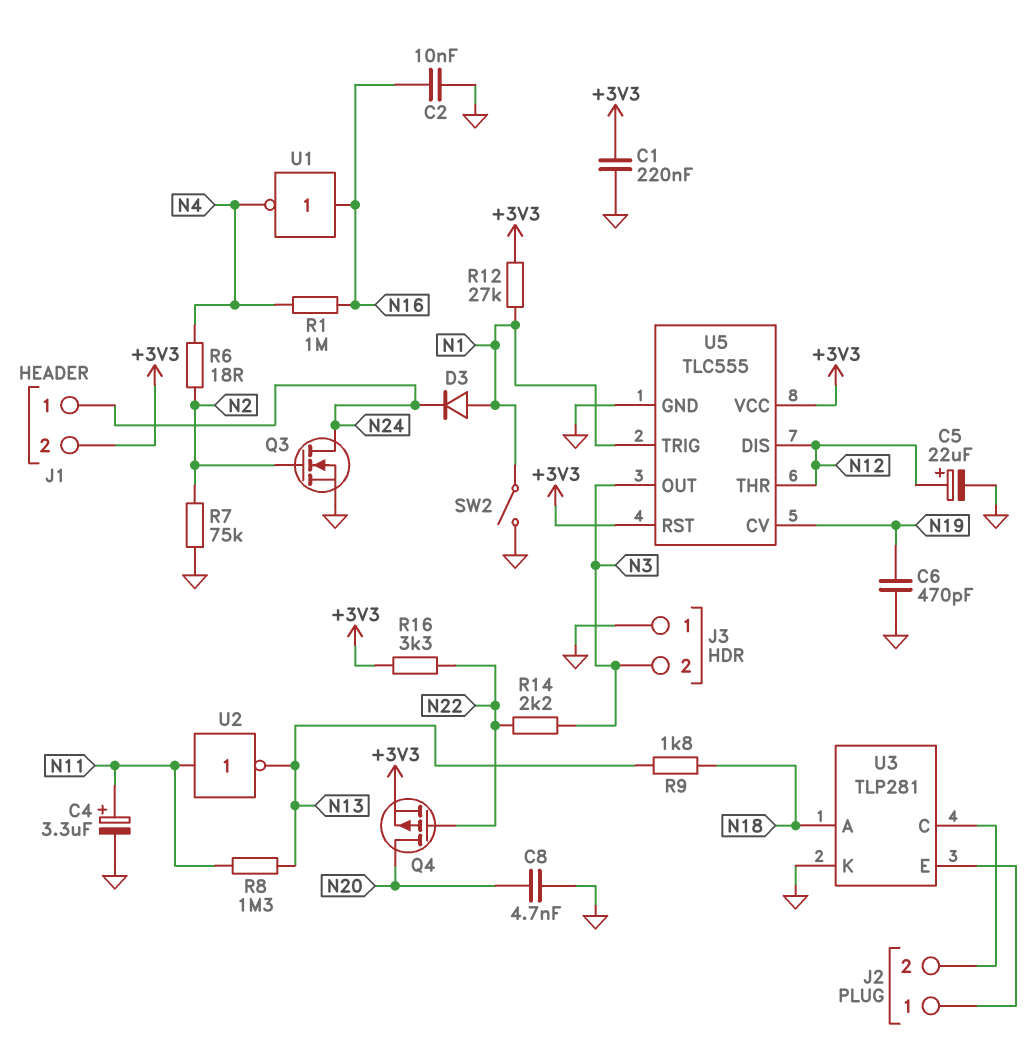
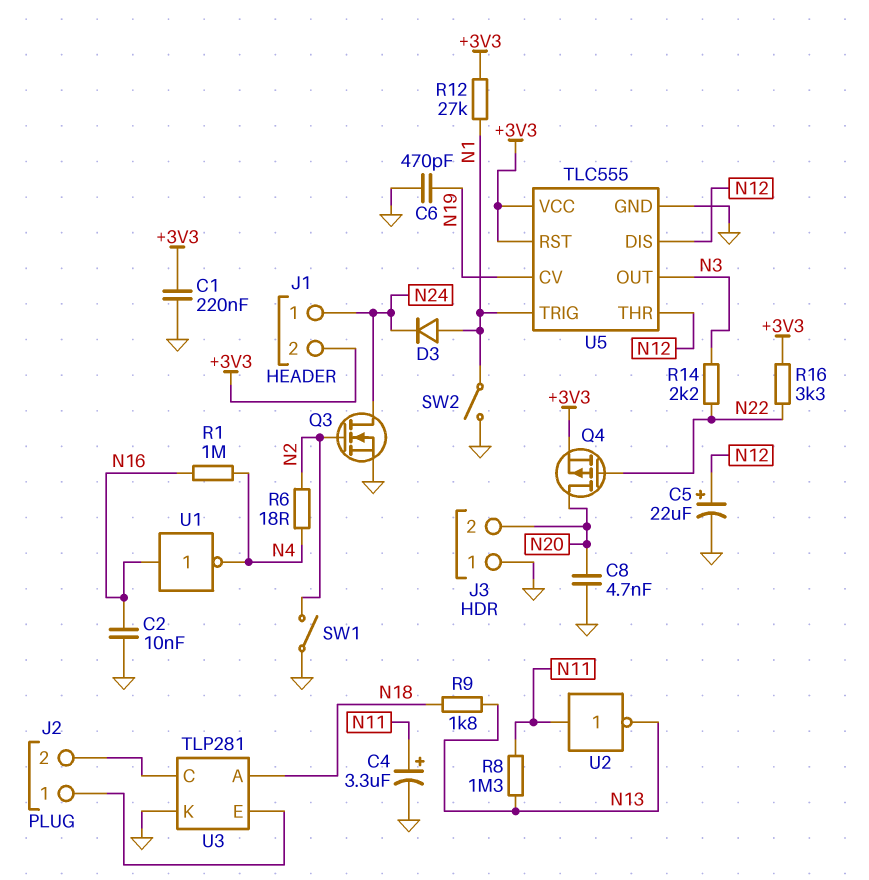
J3 pin 2: N3 -> N20
R7: 75k (GND, N2) -> none
SW1: none -> switch (GND, N2)

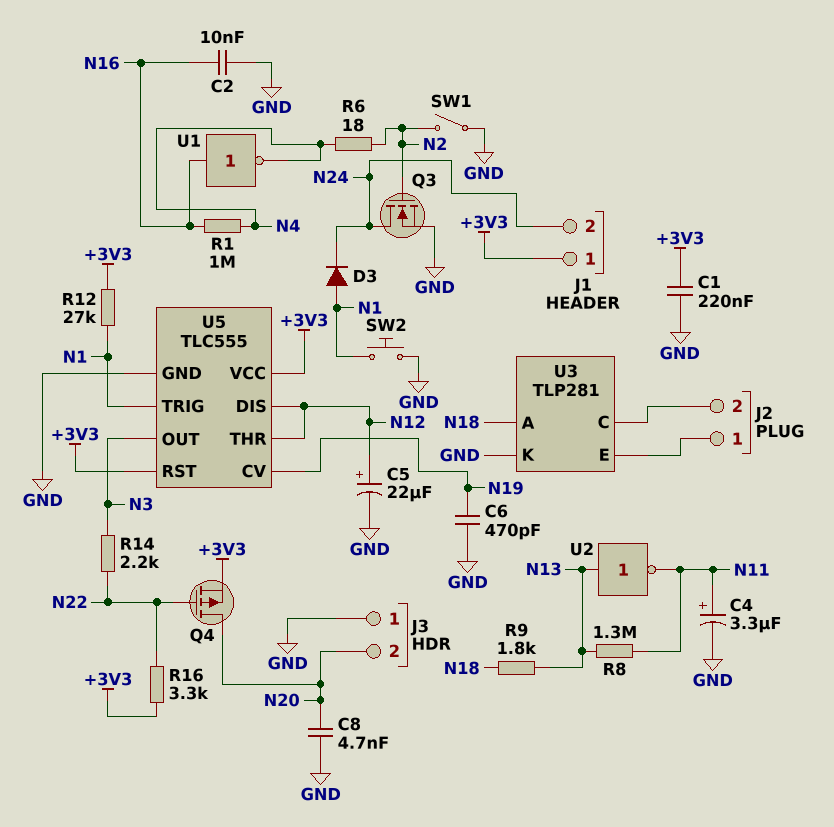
J1 pin 1: N24 -> +3V3
J1 pin 2: +3V3 -> N24
SW2: switch (GND, N1) -> button (GND, N1)
U2: NOT (in N11, out N13) -> NOT (in N13, out N11)

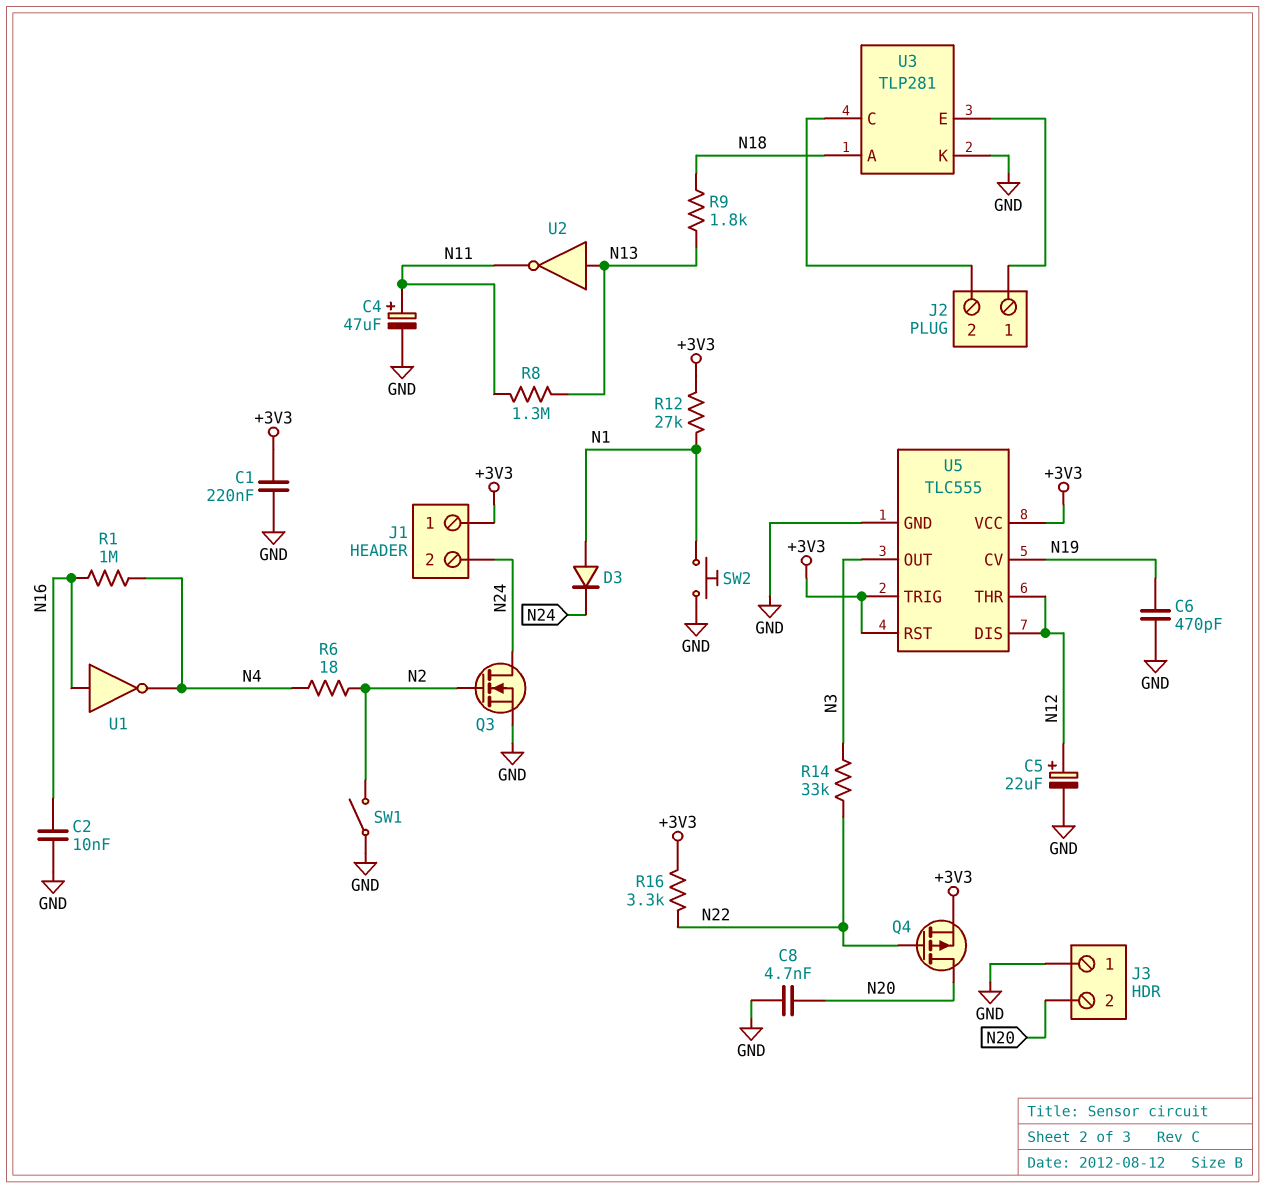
C4: 3.3uF (plus N11, minus GND) -> 47uF (plus N11, minus GND)
R14: 2.2k (N3, N22) -> 33k (N3, N22)
U5 pin TRIG: N1 -> +3V3

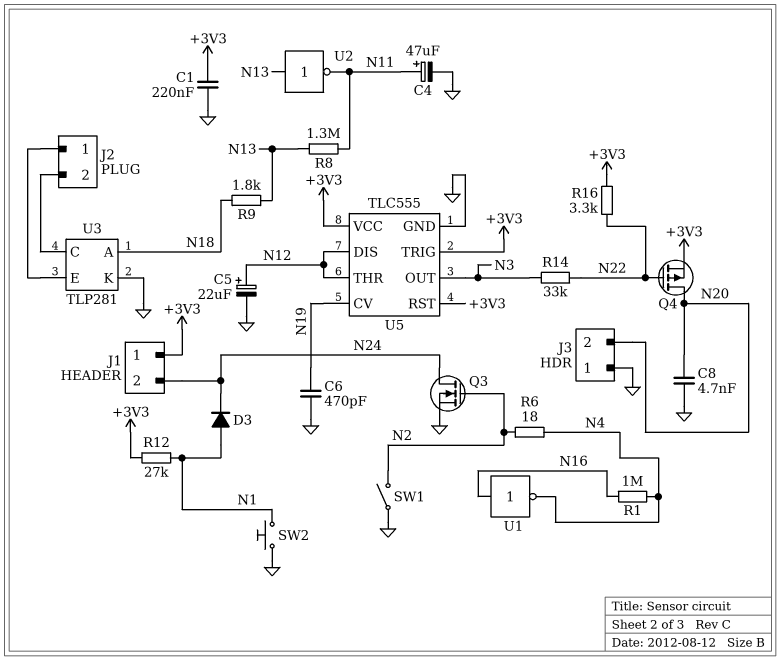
C2: 10nF (GND, N16) -> none

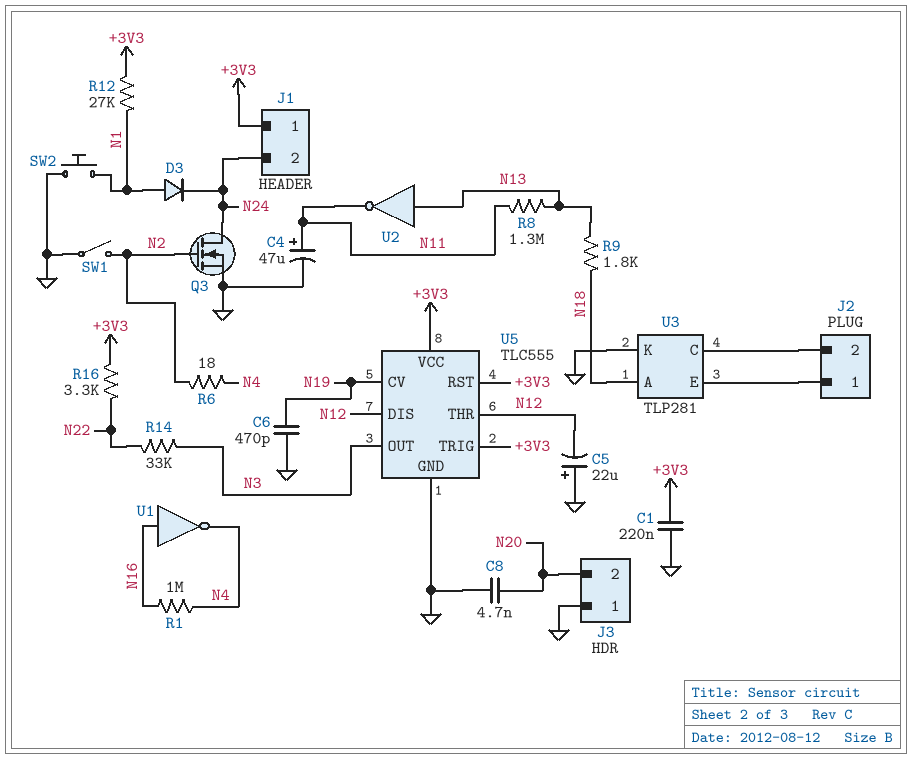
C5: 22uF (plus N12, minus GND) -> 22uF (plus GND, minus N12)
Q4: PMOS (G N22, D N20, S +3V3) -> none

